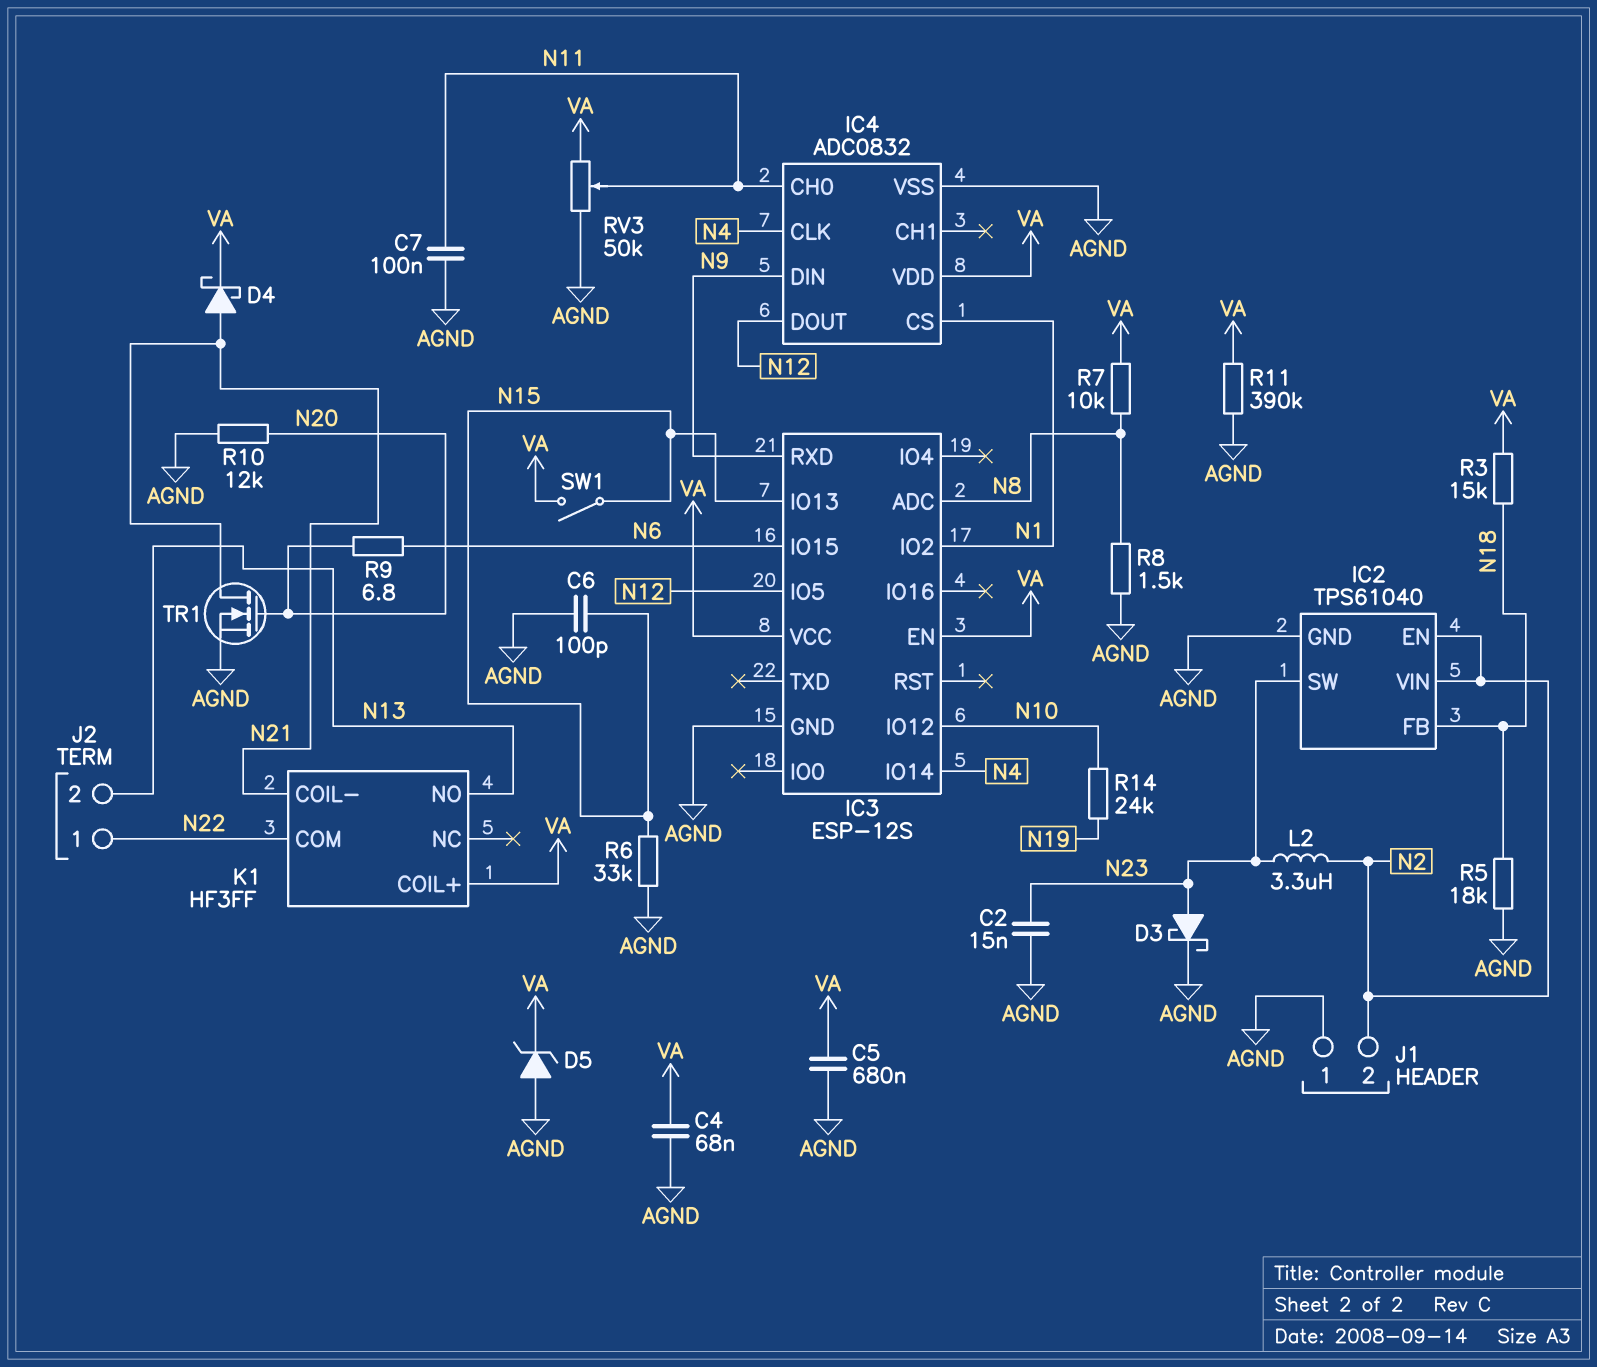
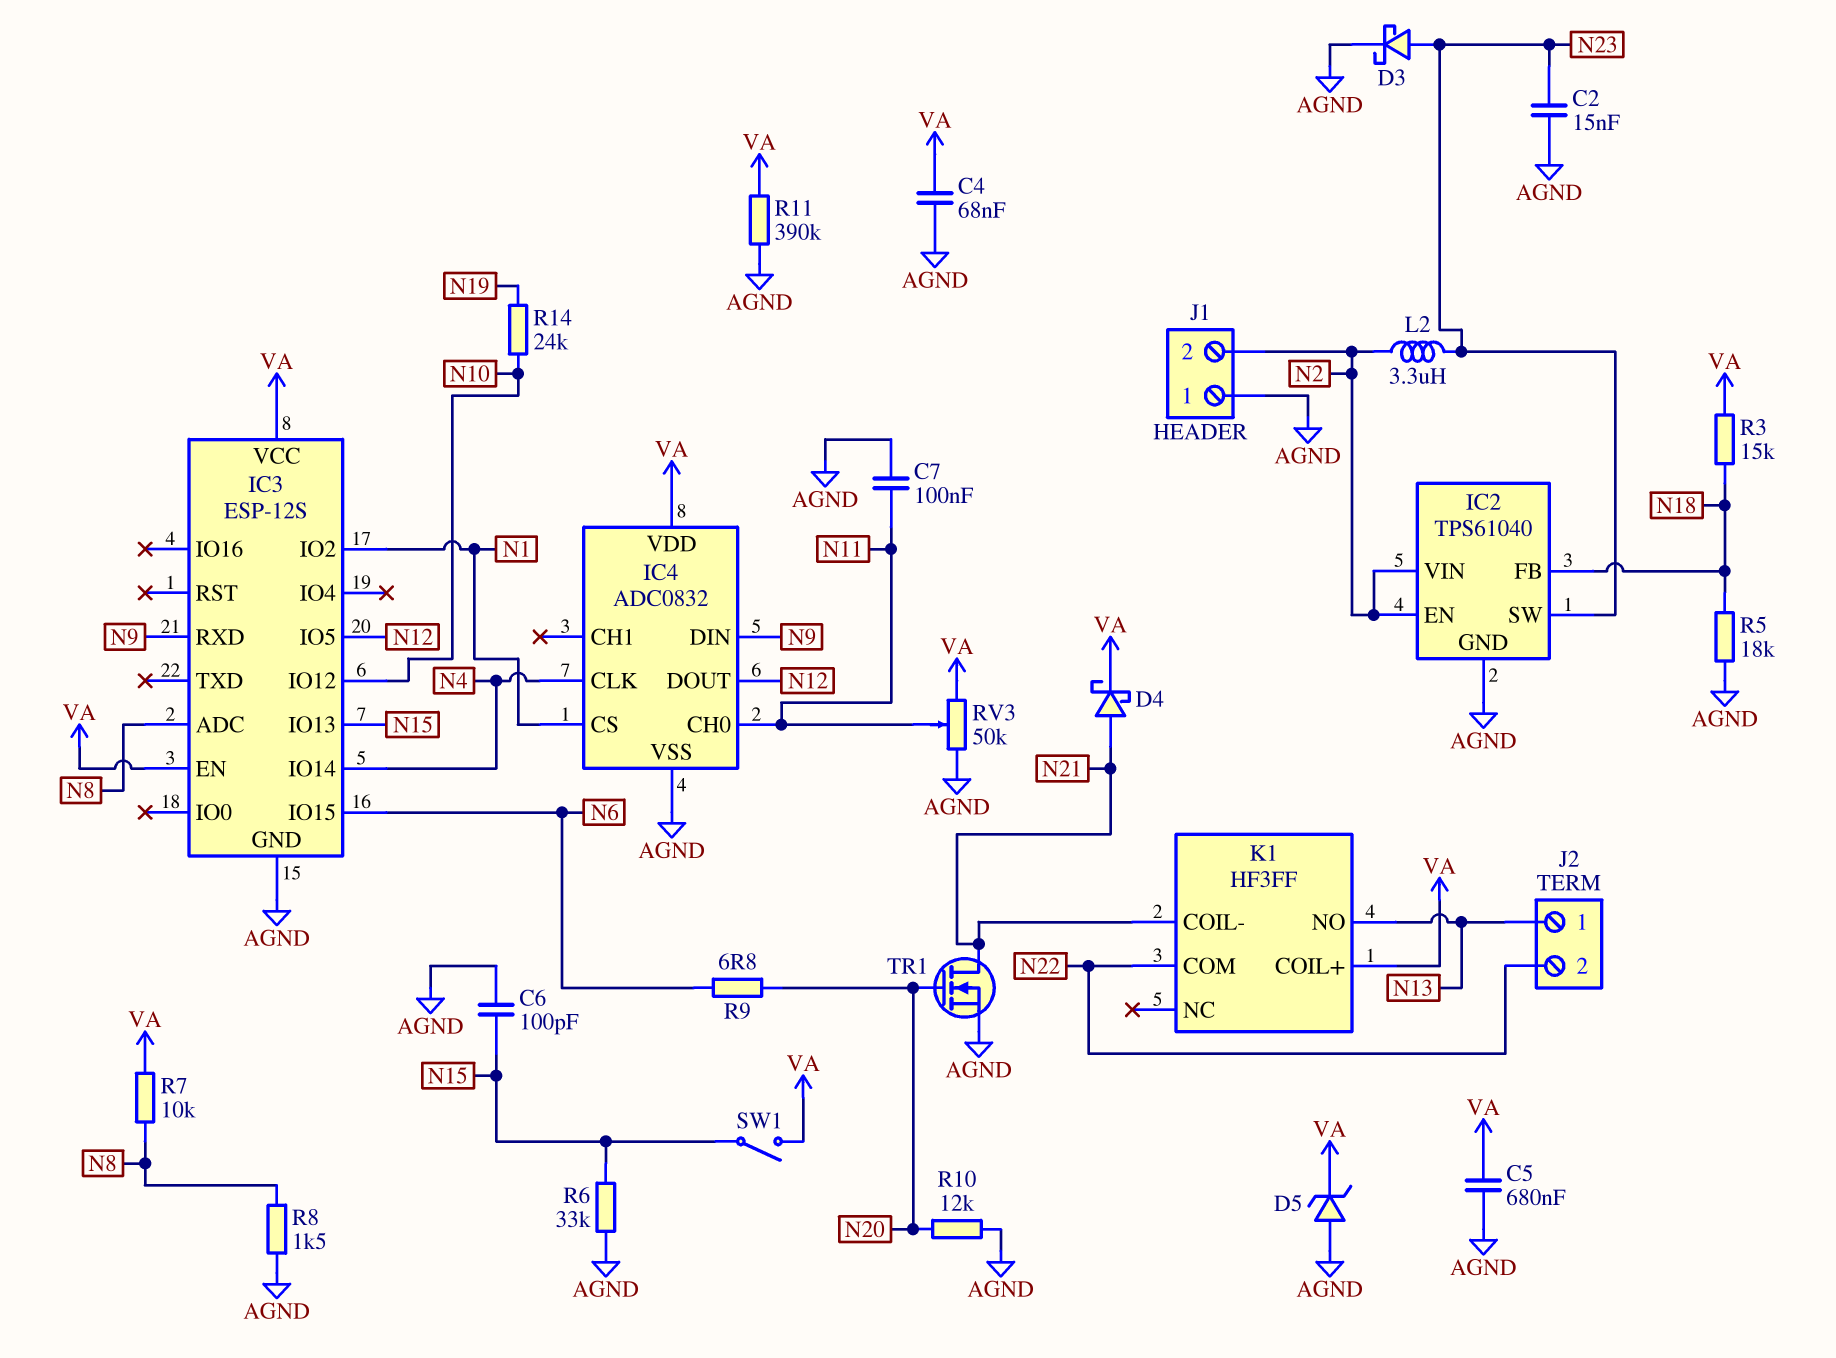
J2 pin 1: N22 -> N13
J2 pin 2: N13 -> N22

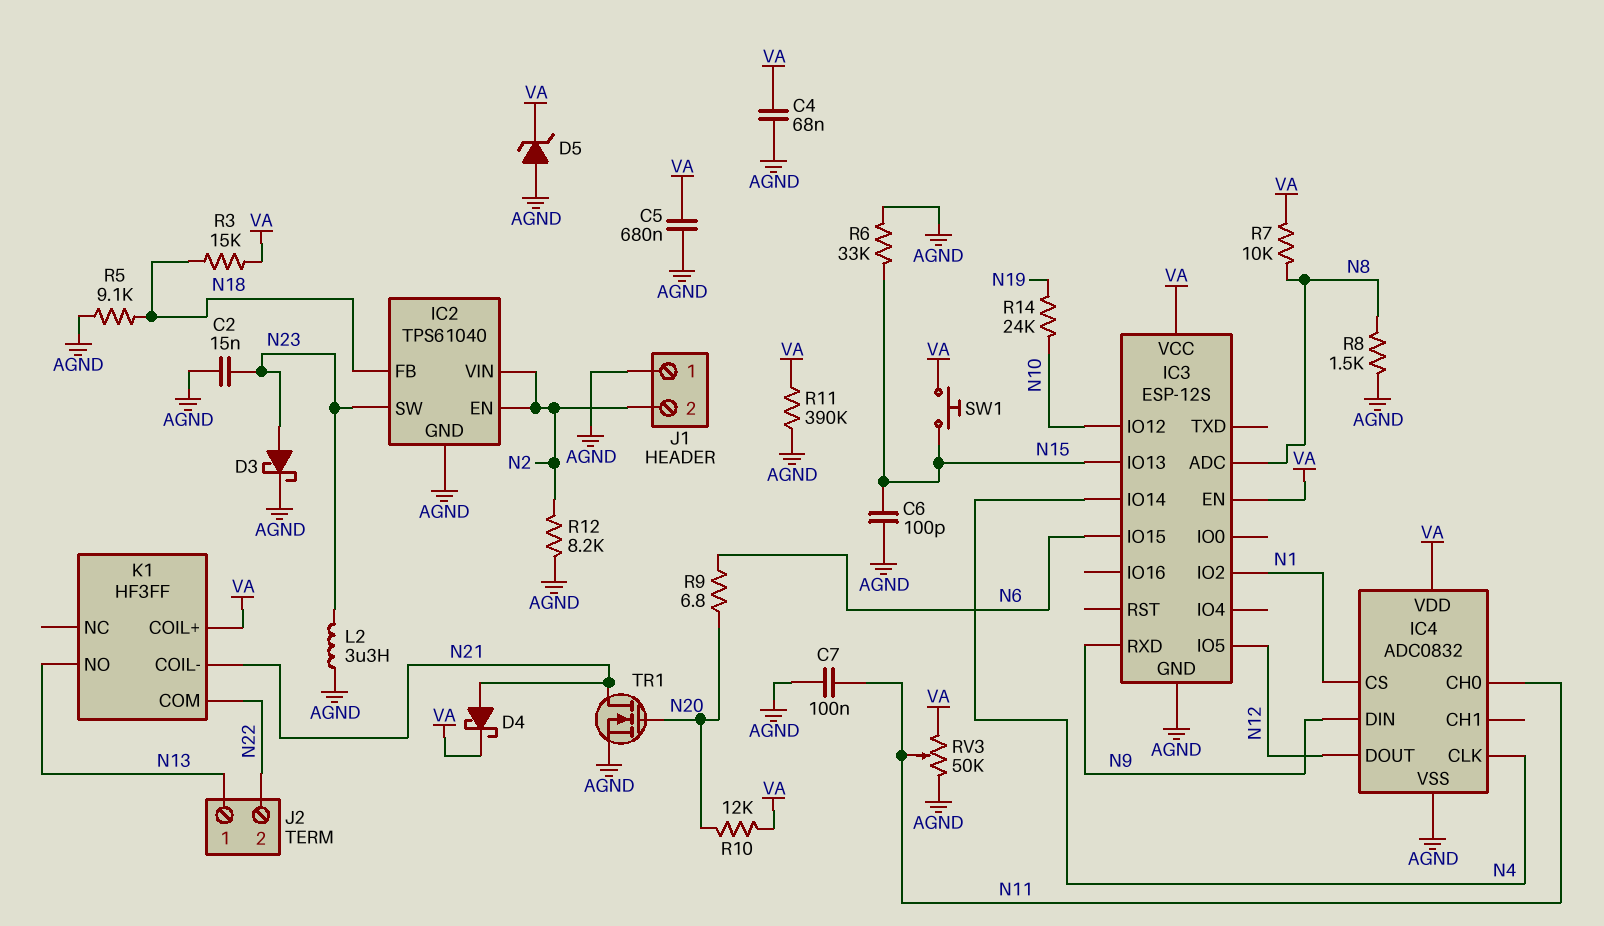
L2: 3.3uH (N2, N23) -> 3.3uH (AGND, N23)
R5: 18k (AGND, N18) -> 9.1k (AGND, N18)
R10: 12k (AGND, N20) -> 12k (N20, VA)
R12: none -> 8.2k (AGND, N2)
SW1: switch (N15, VA) -> button (N15, VA)

